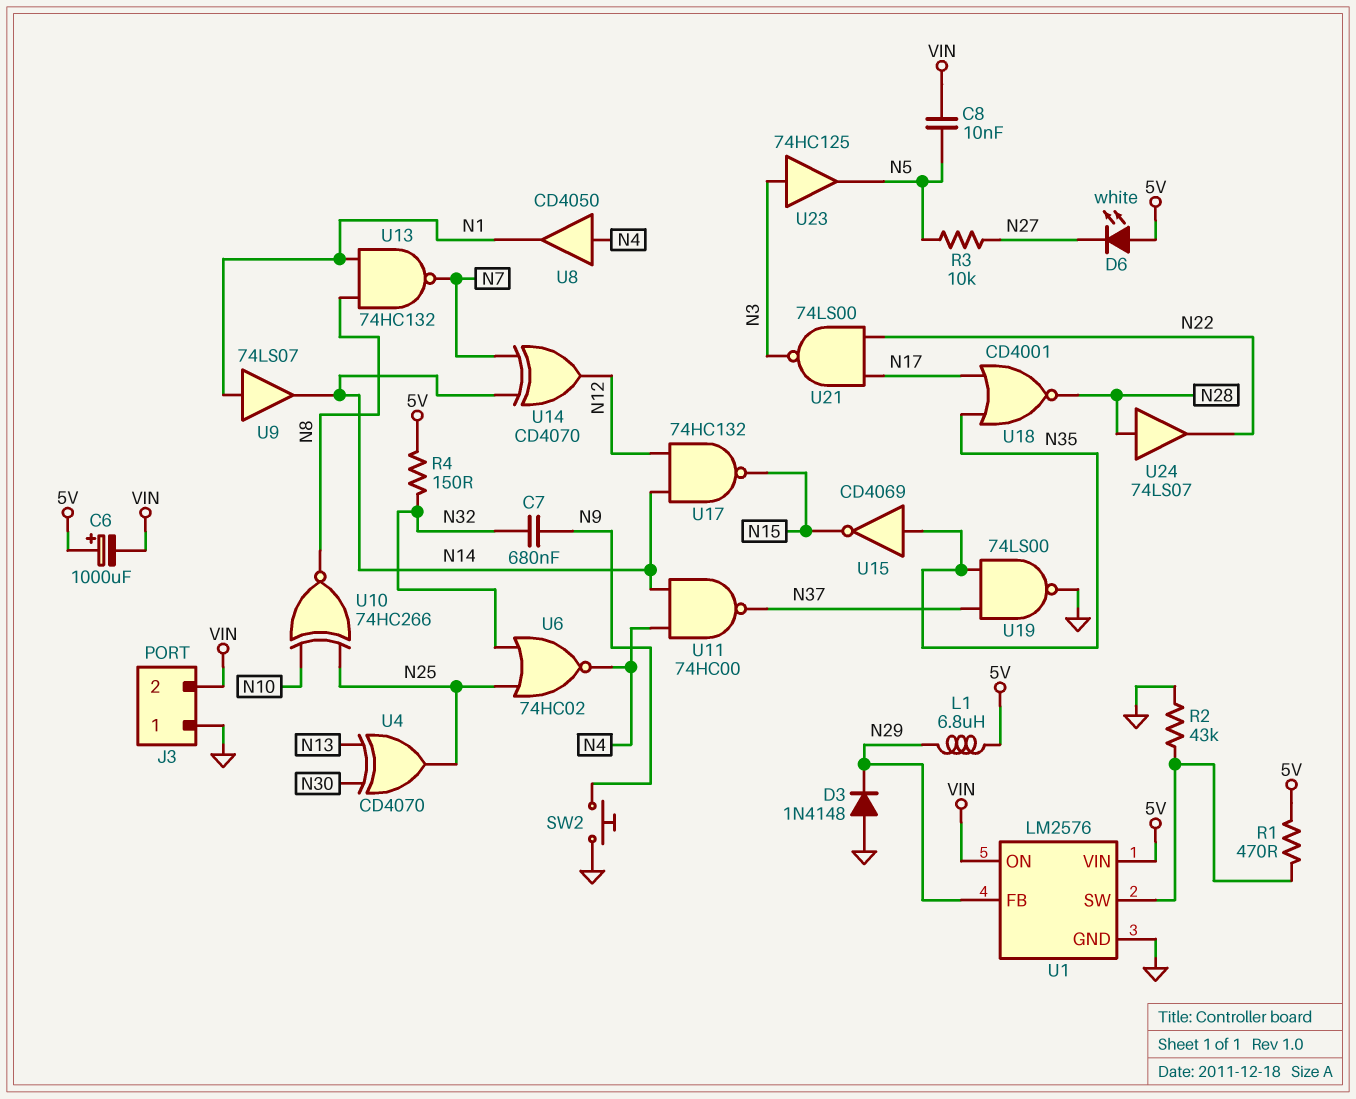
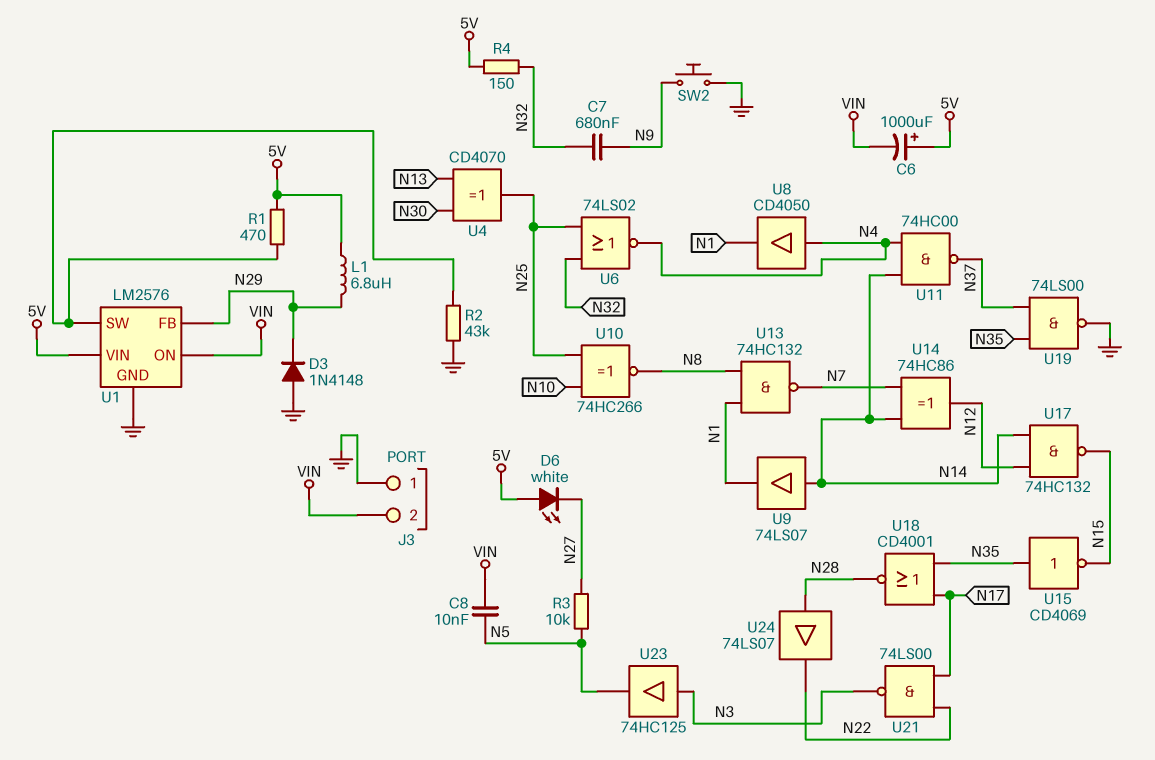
U6: NOR 74HC02 (in N25, in N32, out N4) -> NOR 74LS02 (in N25, in N32, out N4)
U9: buffer 74LS07 (in N1, out N14) -> buffer 74LS07 (in N14, out N1)
U14: XOR CD4070 (in N7, in N14, out N12) -> XOR 74HC86 (in N7, in N14, out N12)

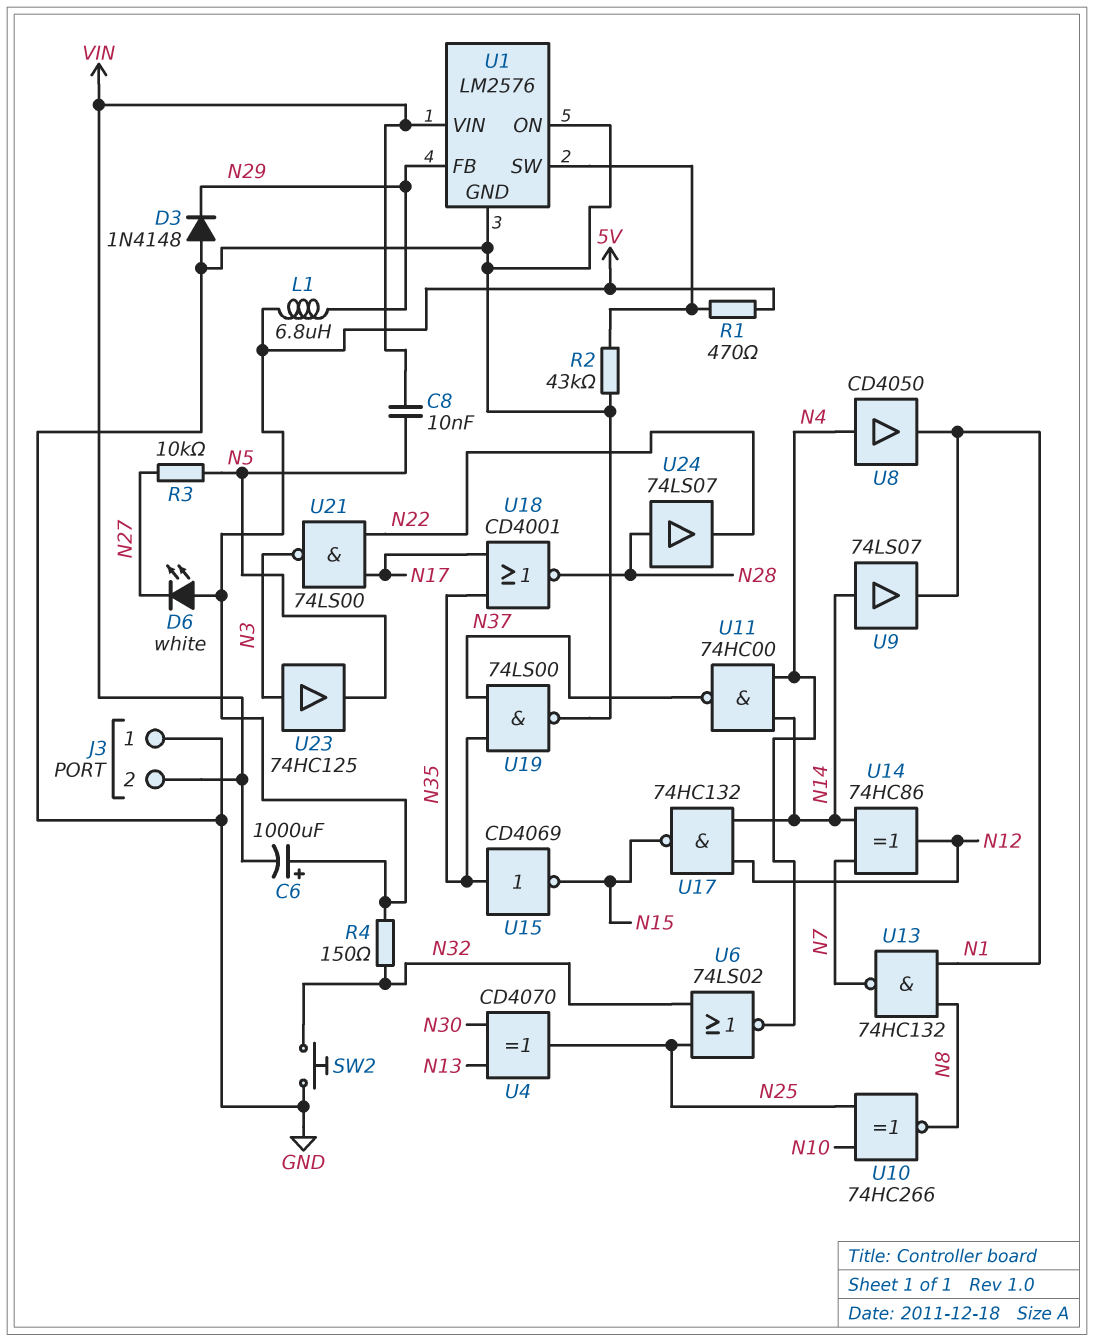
C7: 680nF (N9, N32) -> none
SW2: button (GND, N9) -> button (GND, N32)
U1 pin ON: VIN -> GND
U1 pin VIN: 5V -> VIN

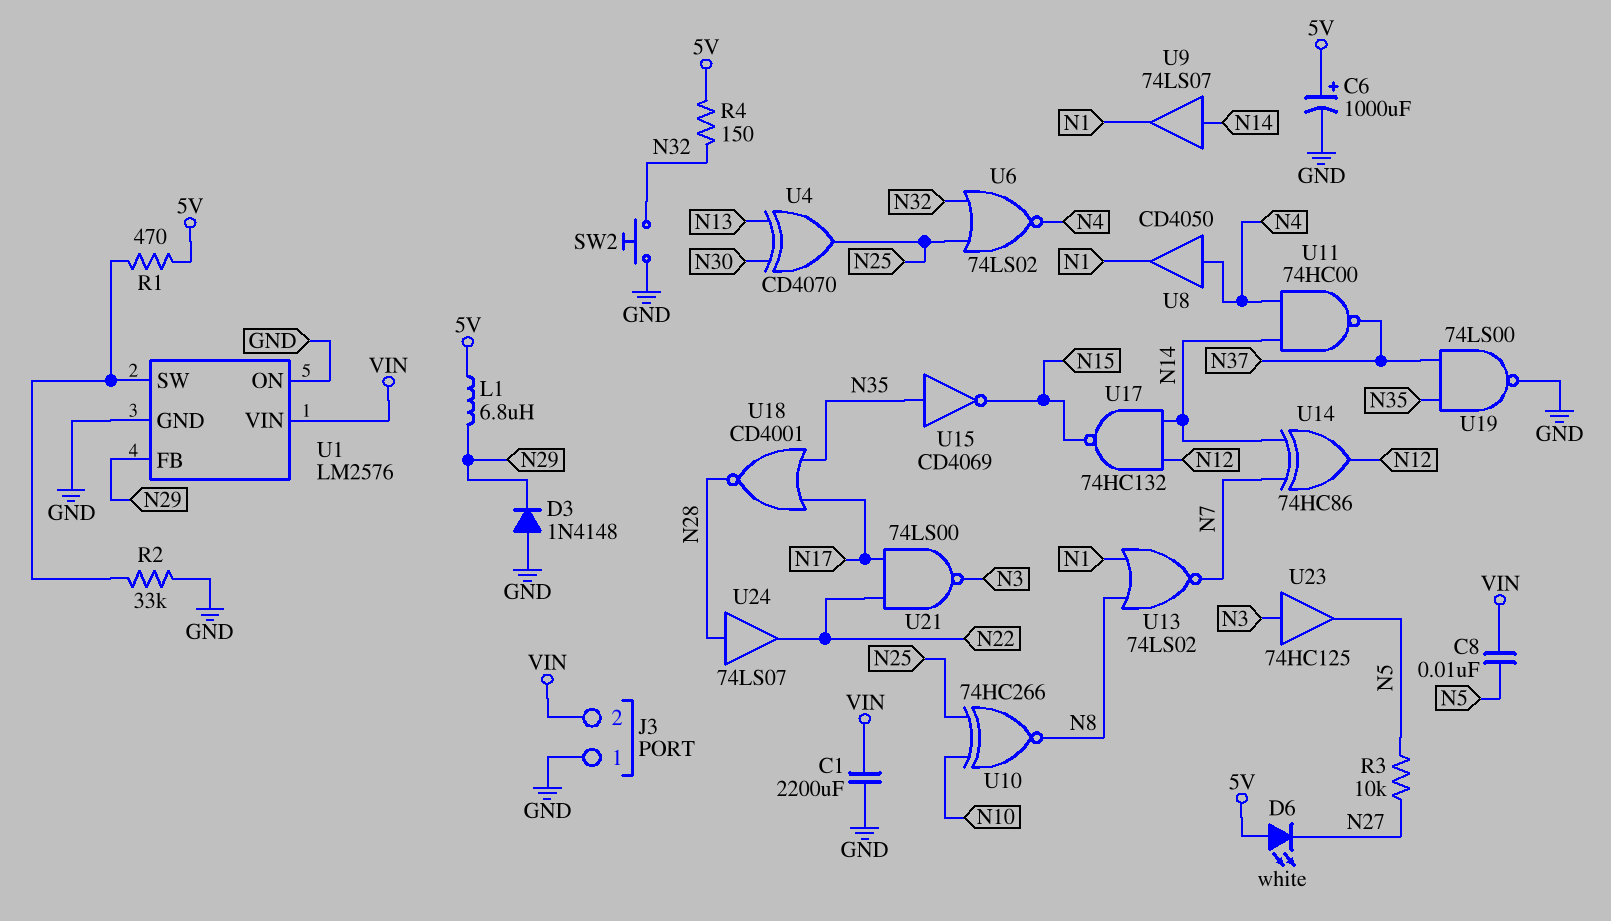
C1: none -> 2200uF (GND, VIN)
C6: 1000uF (plus 5V, minus VIN) -> 1000uF (plus 5V, minus GND)
R2: 43k (GND, U1/SW) -> 33k (GND, U1/SW)
U13: NAND 74HC132 (in N1, in N8, out N7) -> NOR 74LS02 (in N1, in N8, out N7)

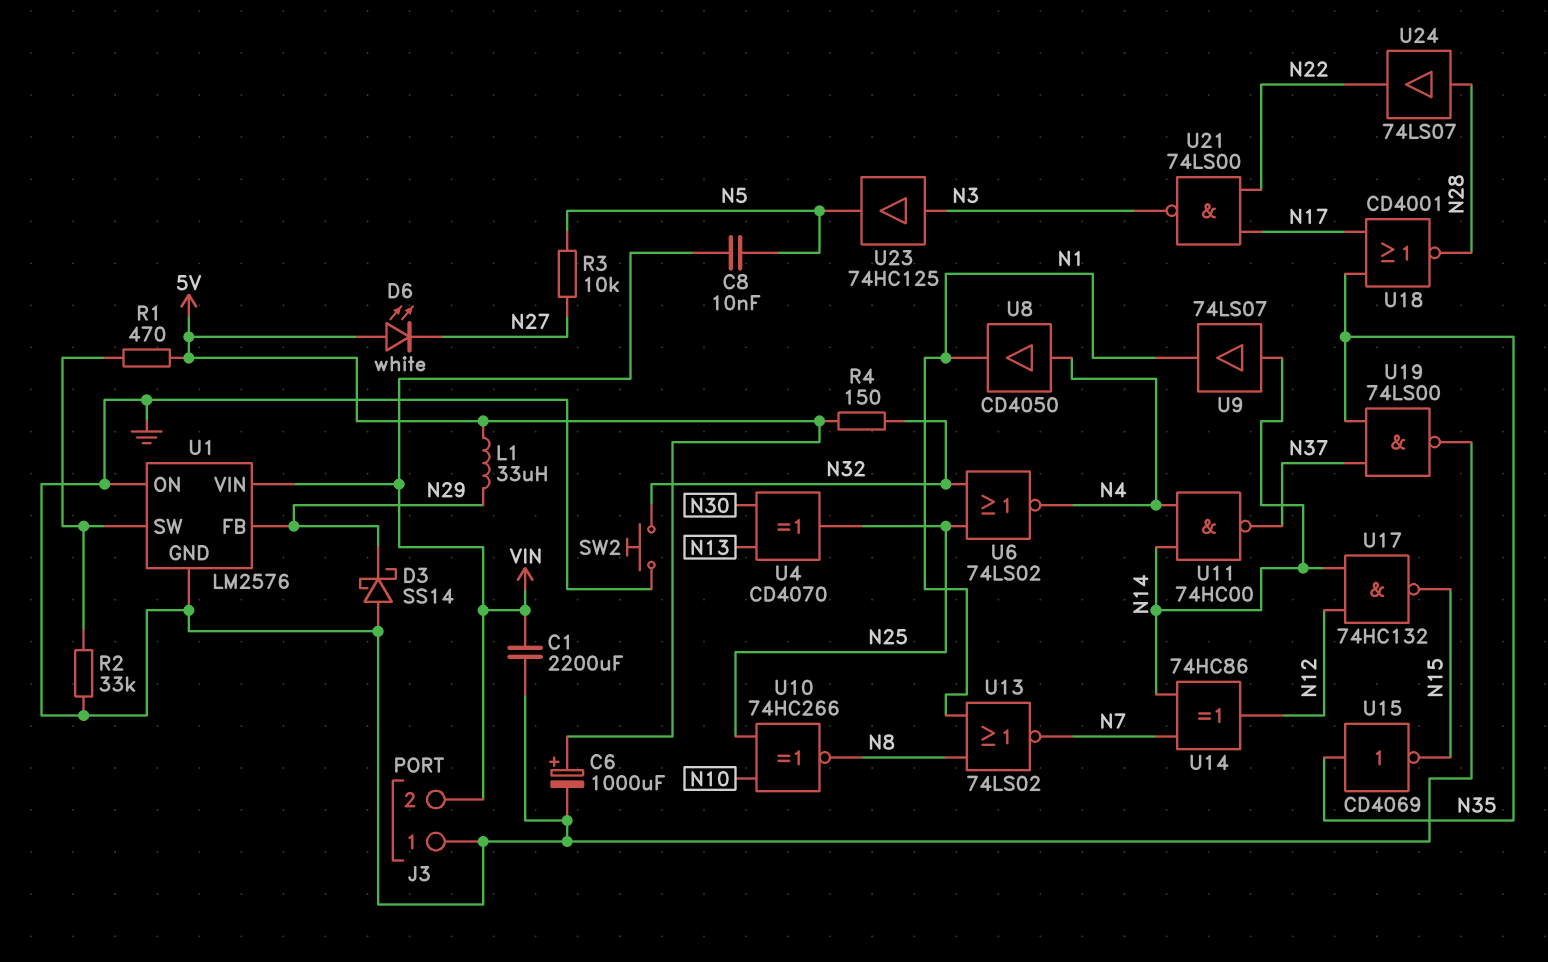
D3: diode 1N4148 (A GND, K N29) -> schottky SS14 (A GND, K N29)
L1: 6.8uH (5V, N29) -> 33uH (5V, N29)

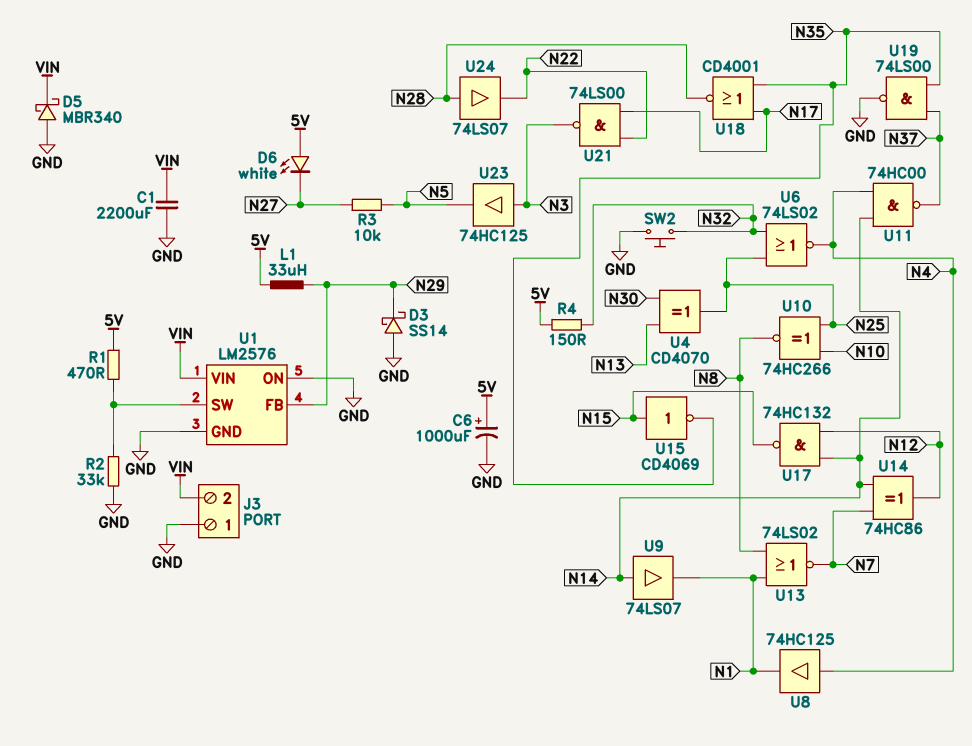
C8: 10nF (N5, VIN) -> none
D5: none -> schottky MBR340 (A GND, K VIN)
U8: buffer CD4050 (in N4, out N1) -> buffer 74HC125 (in N4, out N1)
U15: NOT CD4069 (in N35, out N15) -> NOT CD4069 (in N15, out N35)

